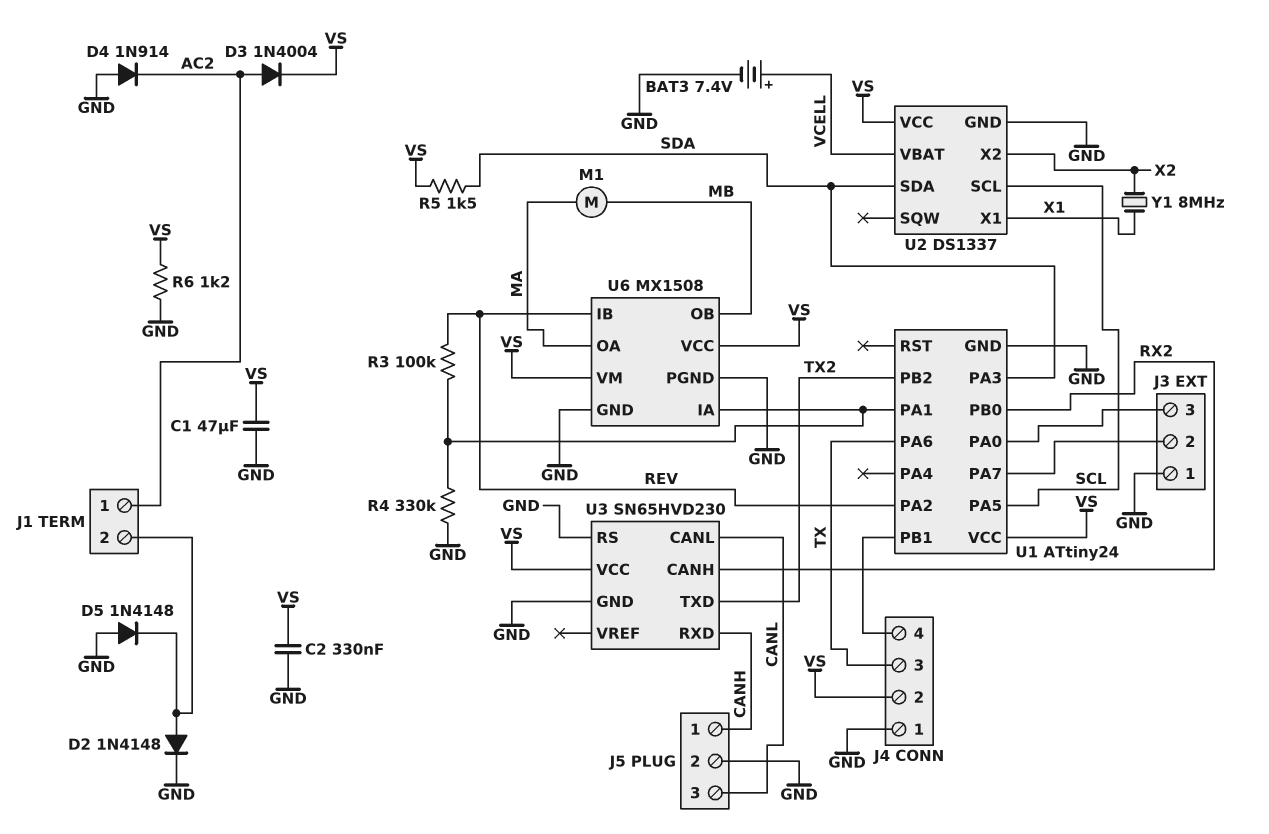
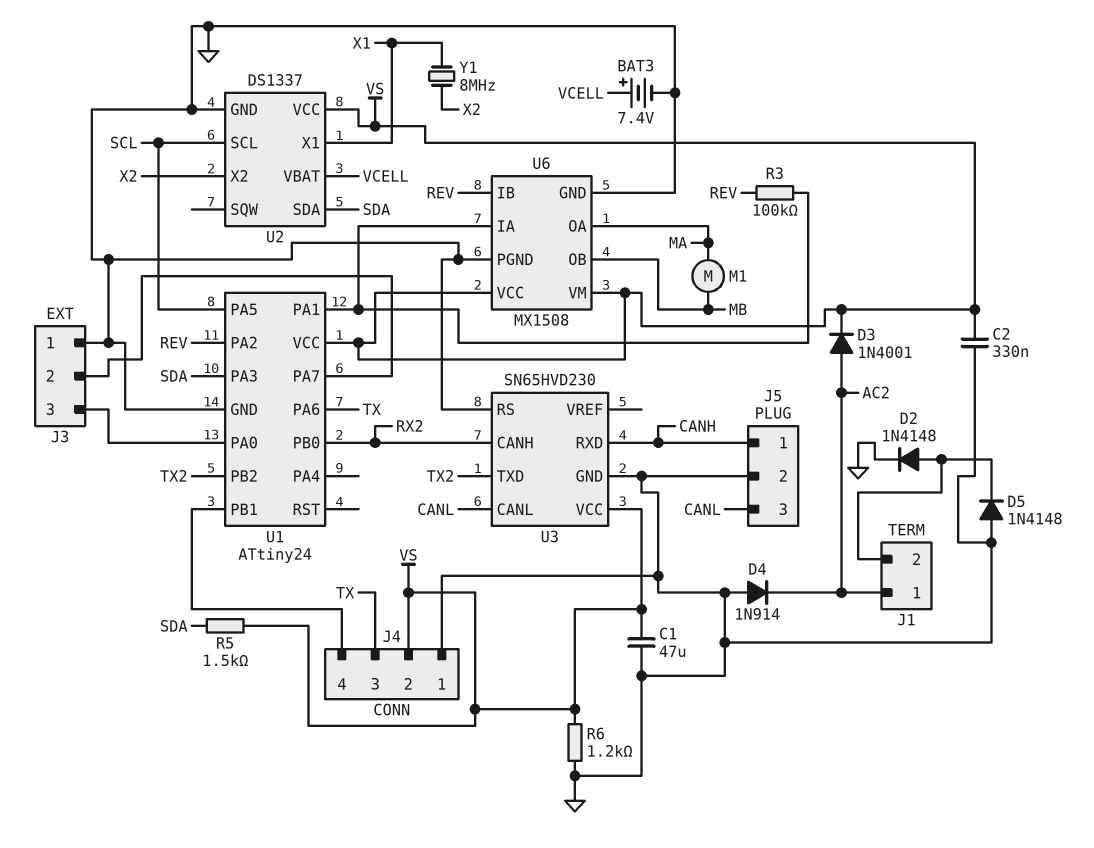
D3: diode 1N4004 (A AC2, K VS) -> diode 1N4001 (A AC2, K VS)
R4: 330k (GND, U1/PA1) -> none

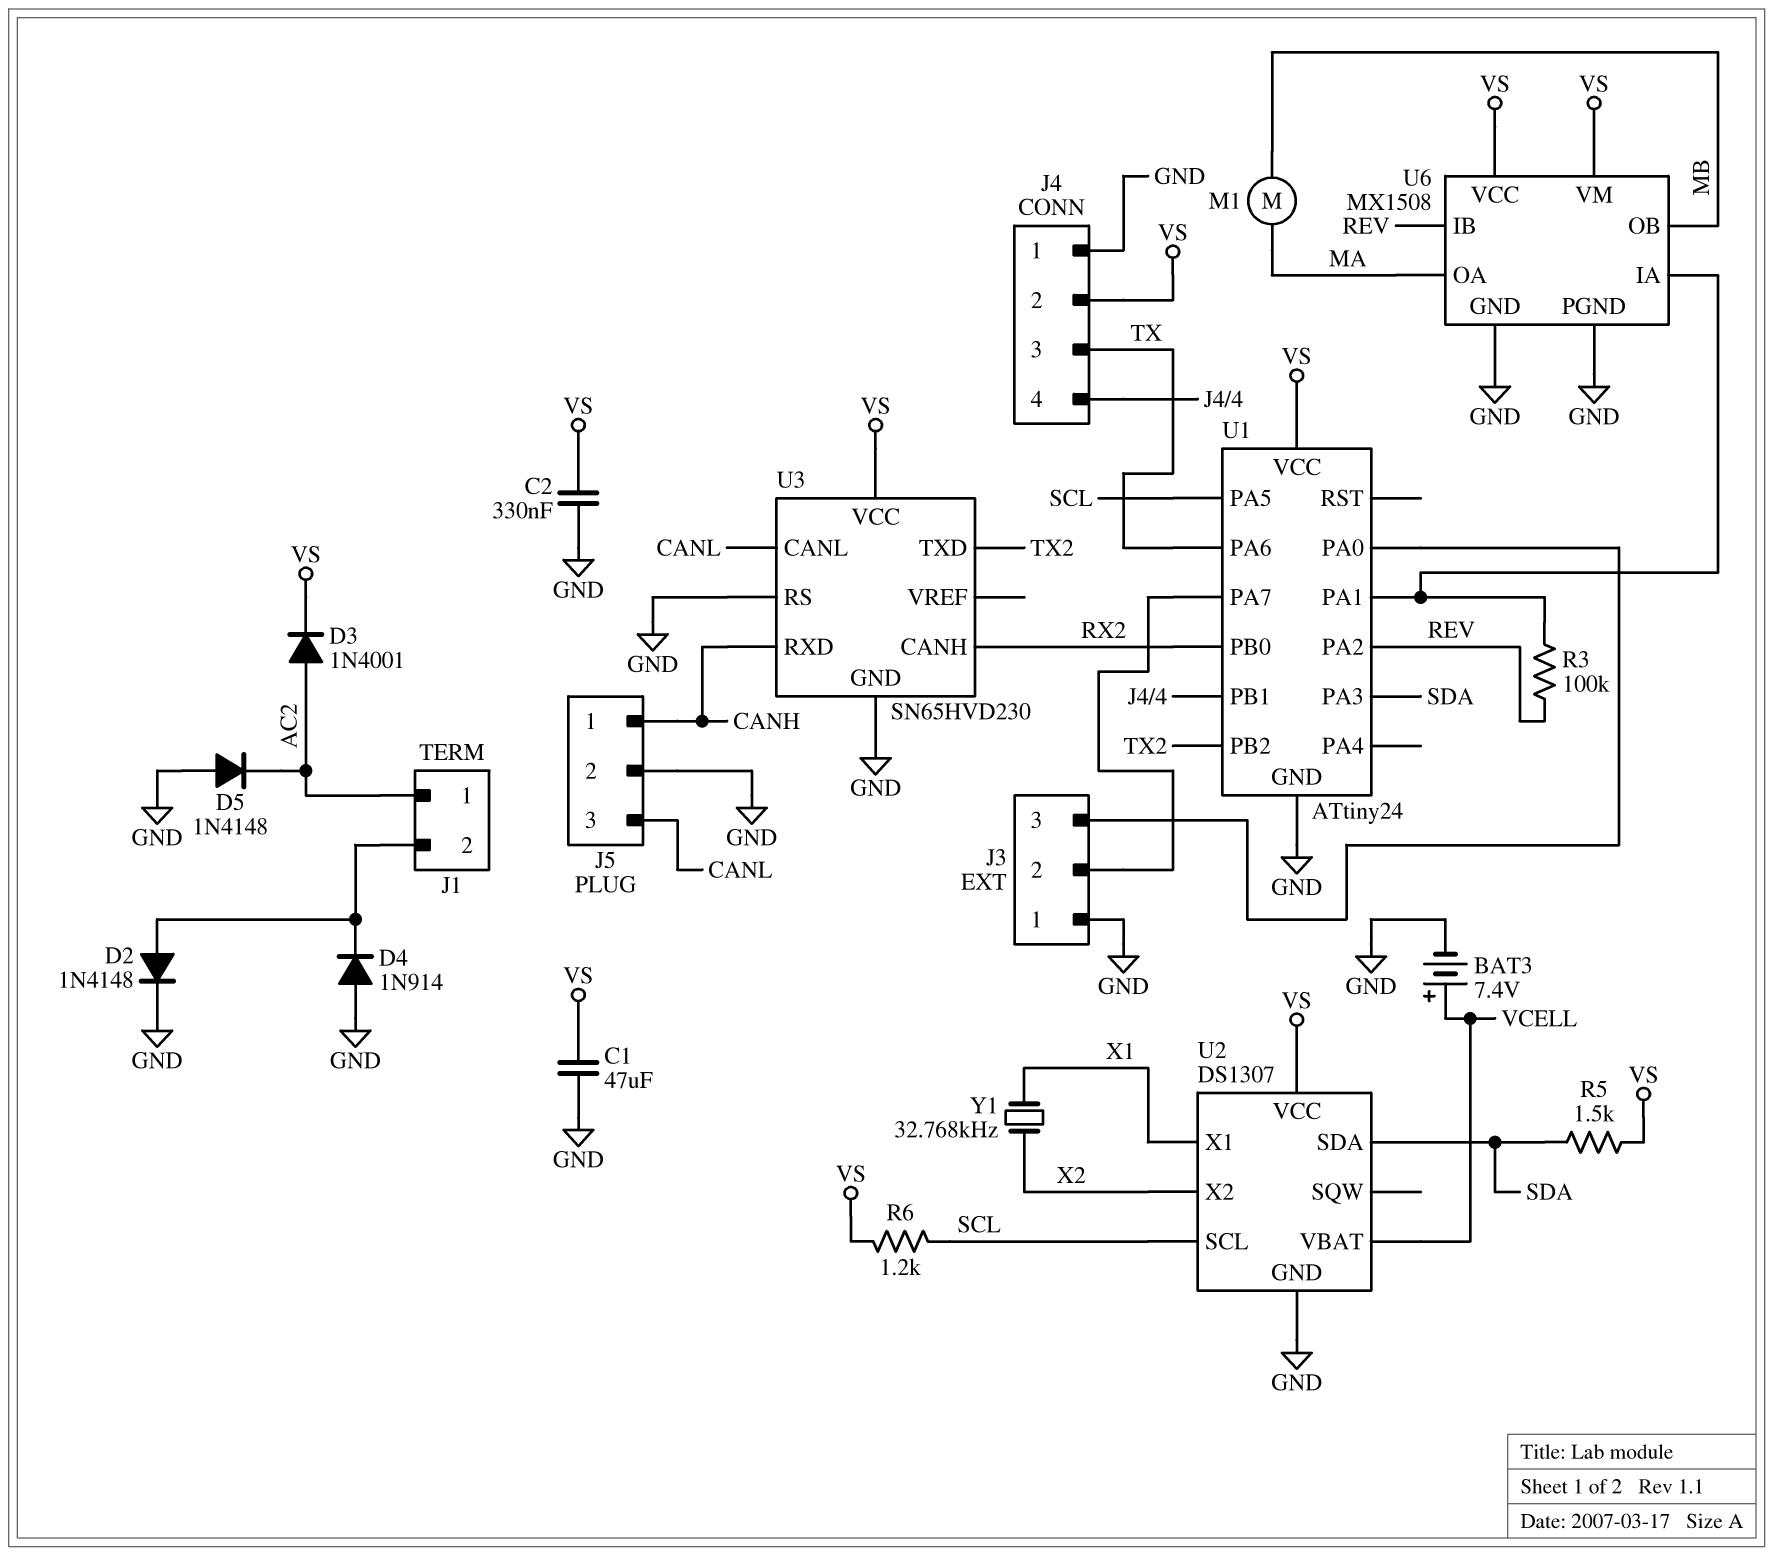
D4: diode 1N914 (A GND, K AC2) -> diode 1N914 (A GND, K J1/2)
D5: diode 1N4148 (A GND, K J1/2) -> diode 1N4148 (A GND, K AC2)
R6: 1.2k (GND, VS) -> 1.2k (SCL, VS)
U2: DS1337 -> DS1307
Y1: 8MHz (X1, X2) -> 32.768kHz (X1, X2)

